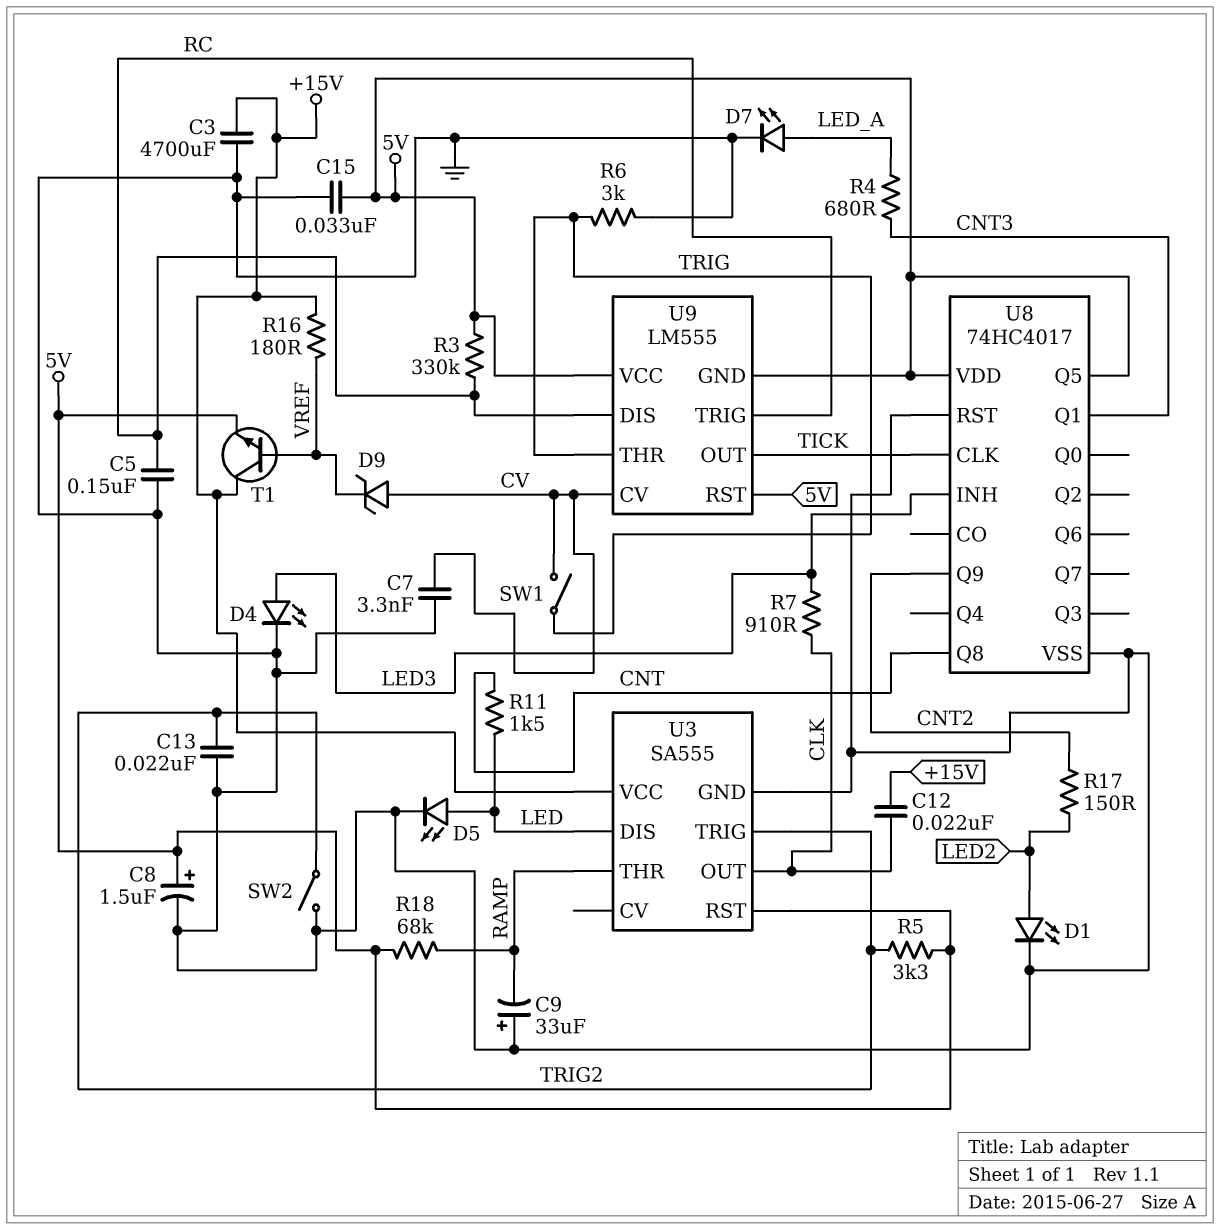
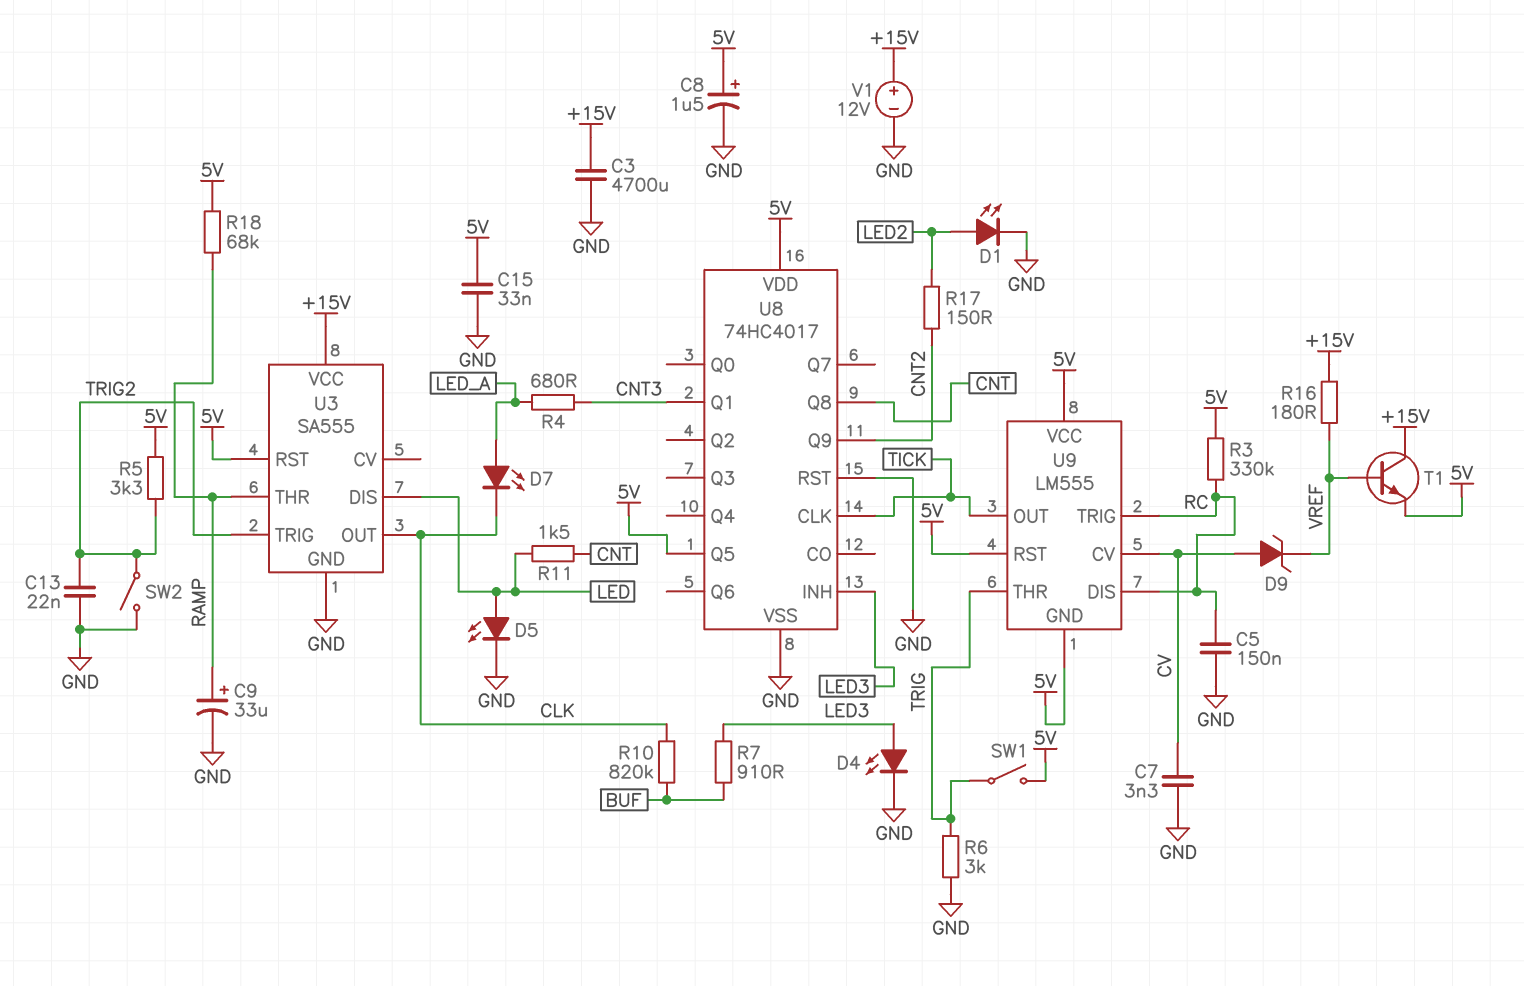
C9: 33uF (plus GND, minus RAMP) -> 33uF (plus RAMP, minus GND)
C12: 22nF (+15V, CLK) -> none
D7: LED (A LED_A, K GND) -> LED (A LED_A, K CLK)
R7: 910 (CLK, LED3) -> 910 (BUF, LED3)
R10: none -> 820k (BUF, CLK)
SW1: switch (CV, TRIG) -> switch (5V, TRIG)
V1: none -> 12V (plus +15V, minus GND)

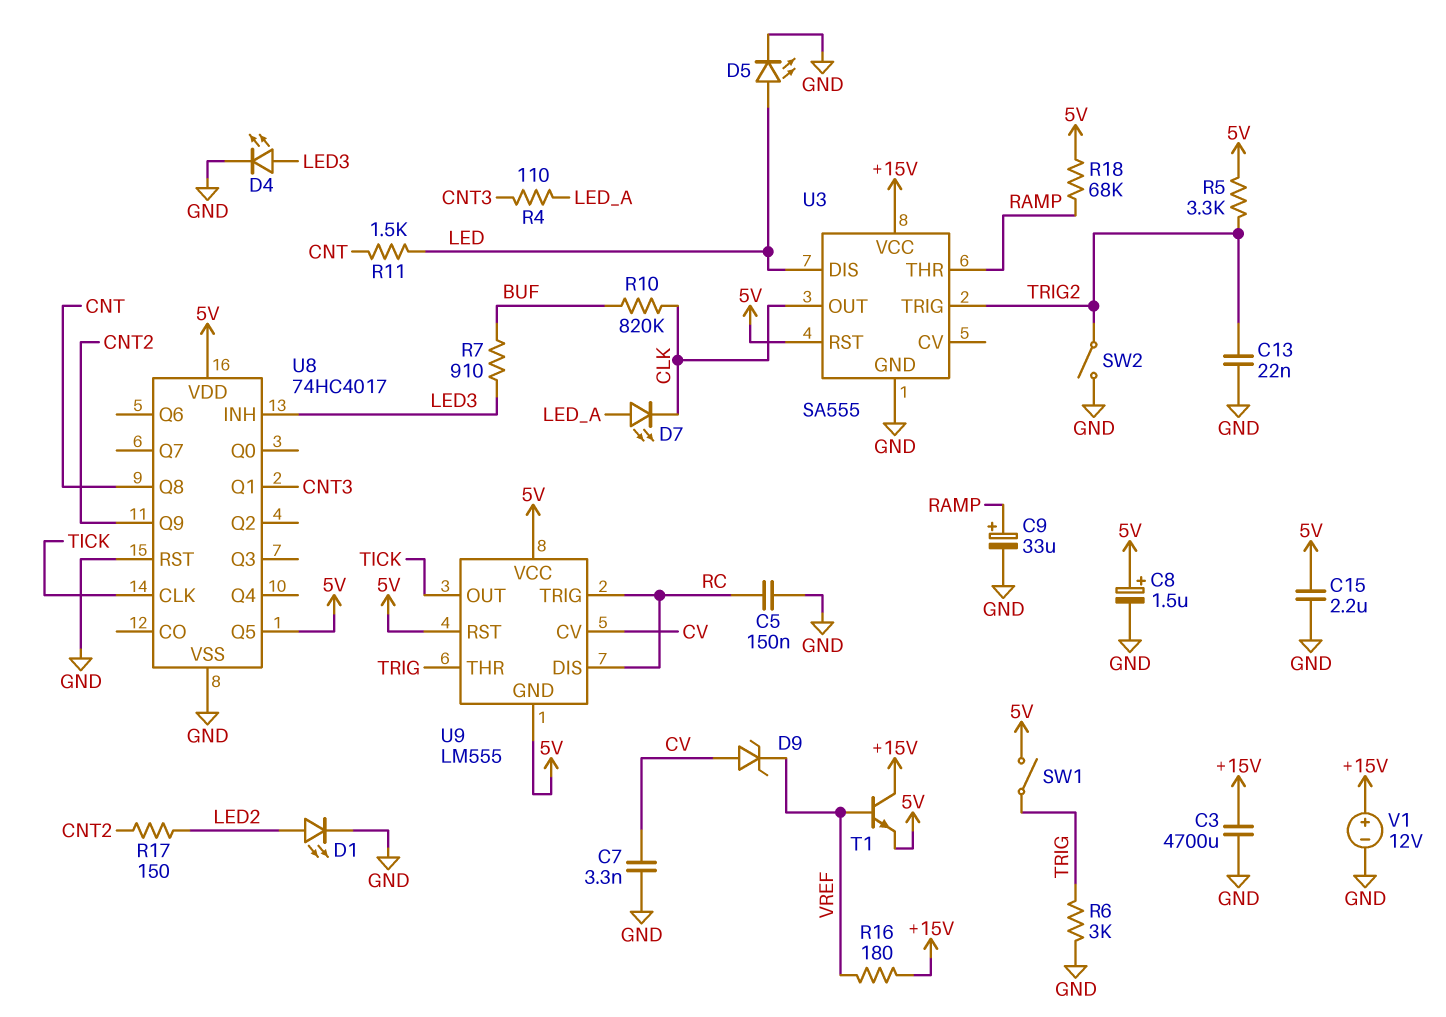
C15: 33nF (5V, GND) -> 2.2uF (5V, GND)
R3: 330k (5V, RC) -> none
R4: 680 (CNT3, LED_A) -> 110 (CNT3, LED_A)

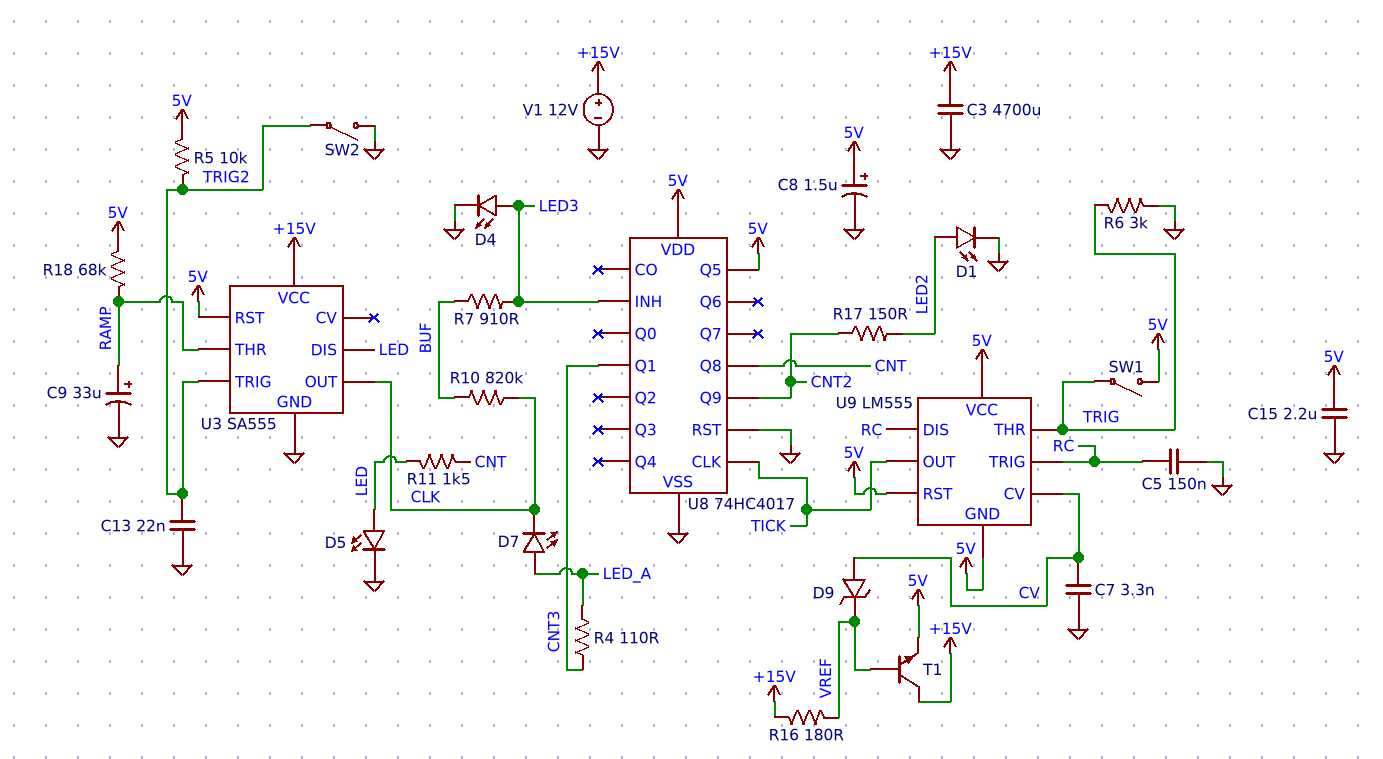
R5: 3.3k (5V, TRIG2) -> 10k (5V, TRIG2)

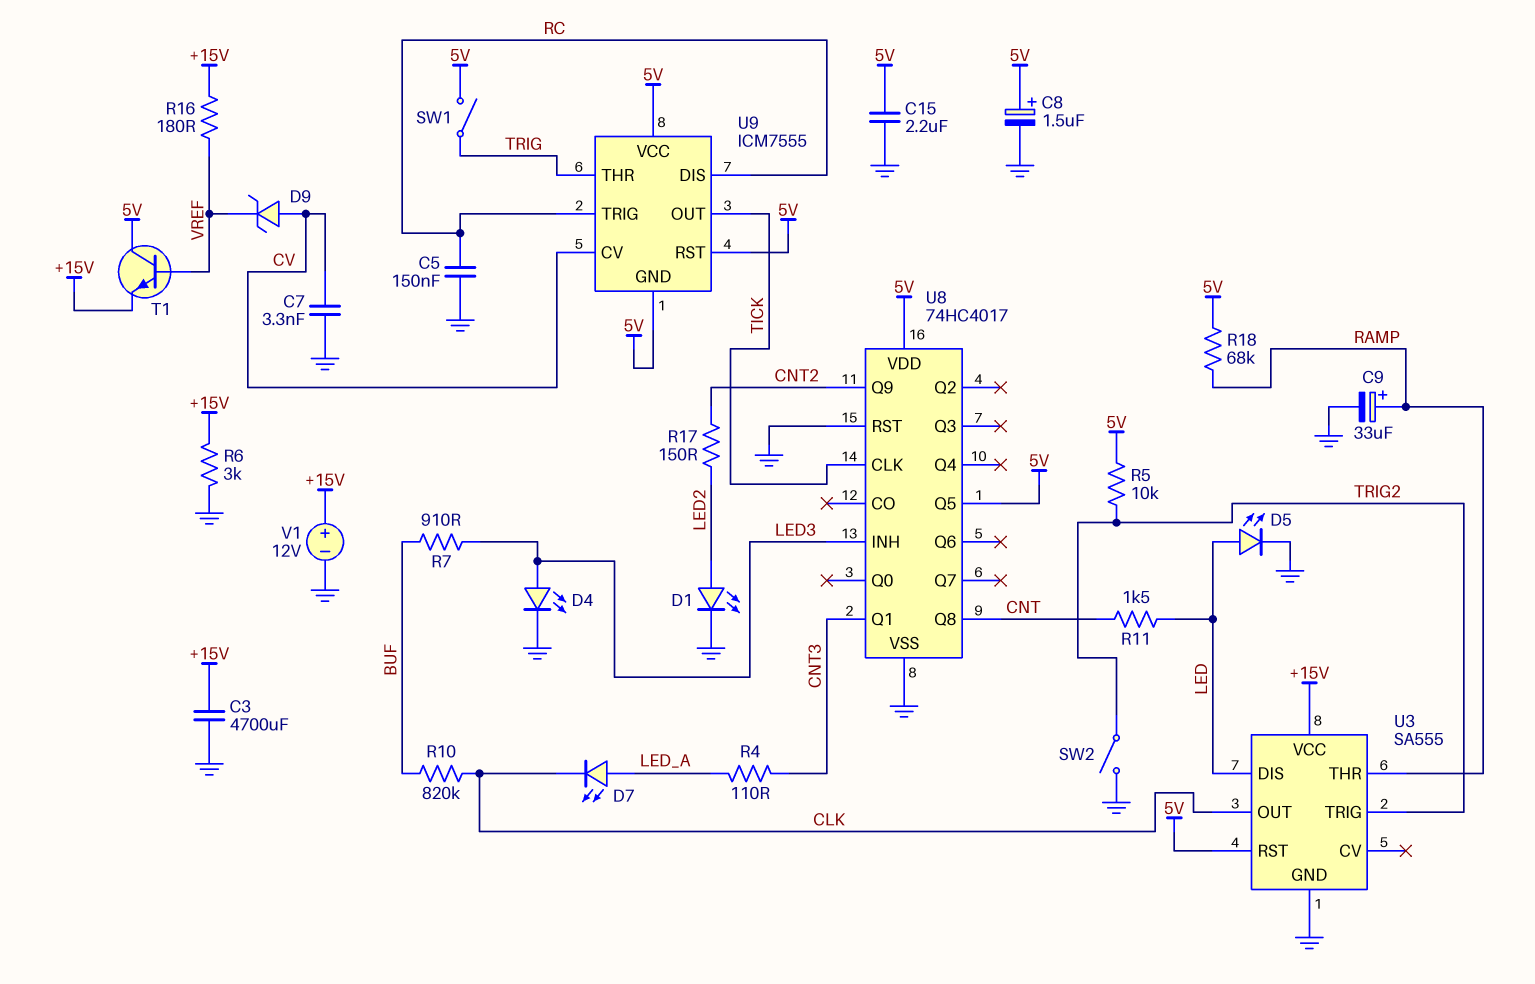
C13: 22nF (GND, TRIG2) -> none
R6: 3k (GND, TRIG) -> 3k (+15V, GND)
T1: NPN (B VREF, C +15V, E 5V) -> NPN (B VREF, C 5V, E +15V)
U9: LM555 -> ICM7555

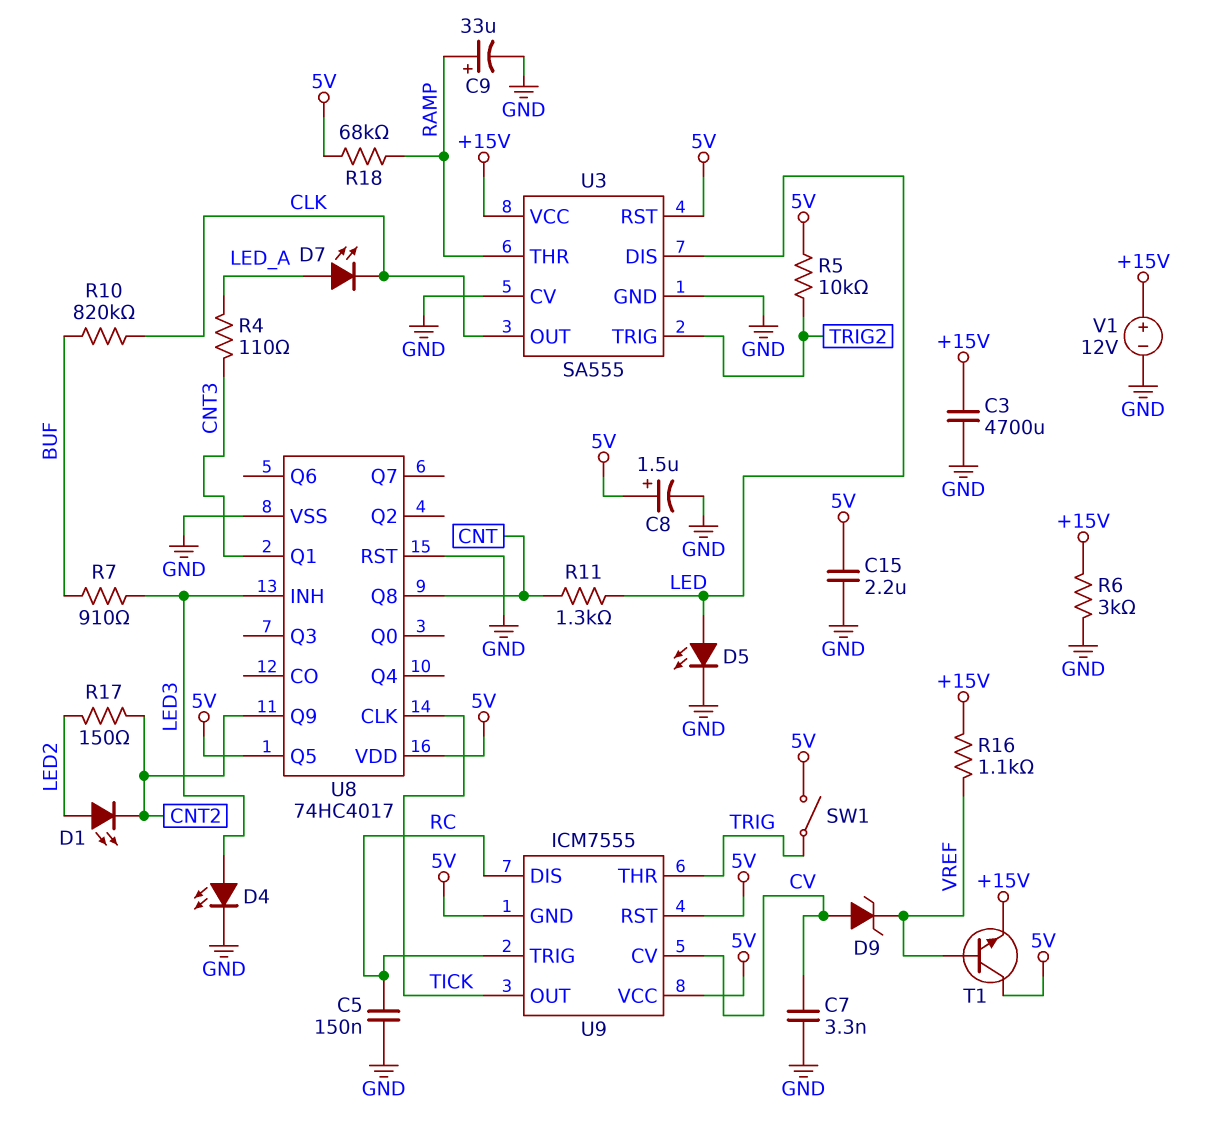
D1: LED (A LED2, K GND) -> LED (A LED2, K CNT2)
R11: 1.5k (CNT, LED) -> 1.3k (CNT, LED)
R16: 180 (+15V, VREF) -> 1.1k (+15V, VREF)
SW2: switch (GND, TRIG2) -> none
U3 pin CV: none -> GND

